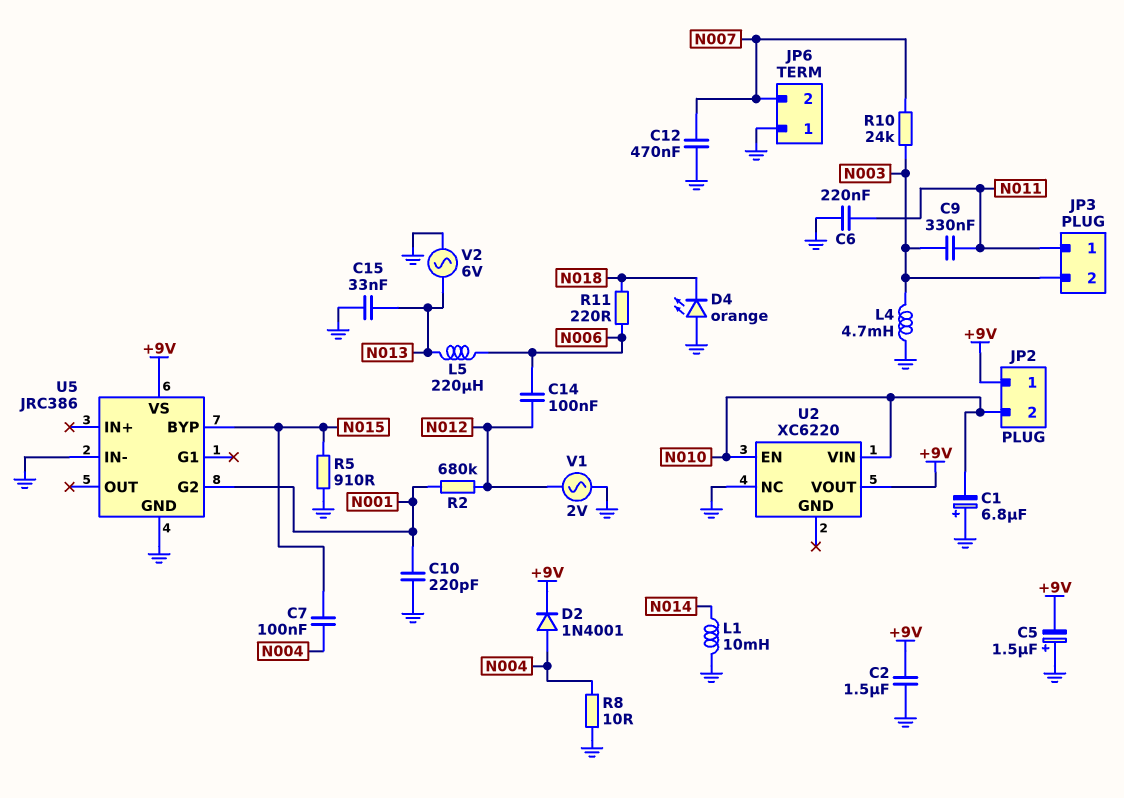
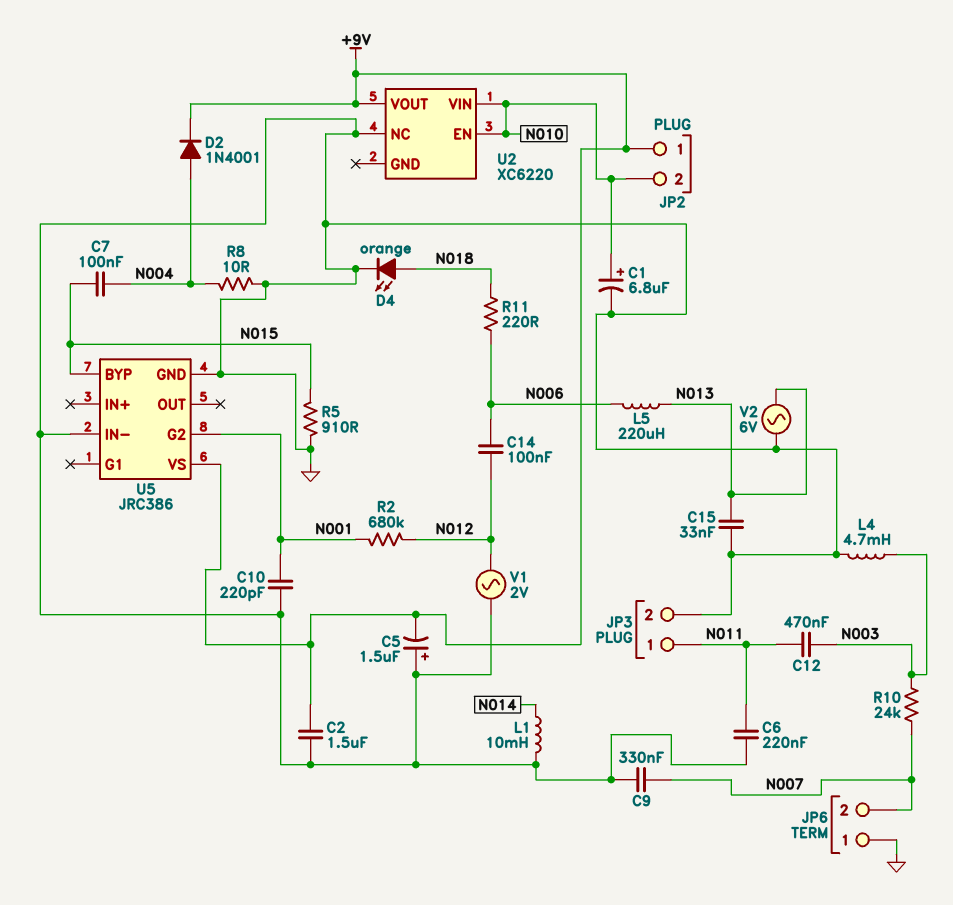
C1: 6.8uF (plus GND, minus N010) -> 6.8uF (plus N010, minus GND)
C9: 330nF (N003, N011) -> 330nF (GND, N007)
C12: 470nF (GND, N007) -> 470nF (N003, N011)
D4: LED orange (A GND, K N018) -> LED orange (A N018, K GND)
JP3 pin 2: N003 -> GND

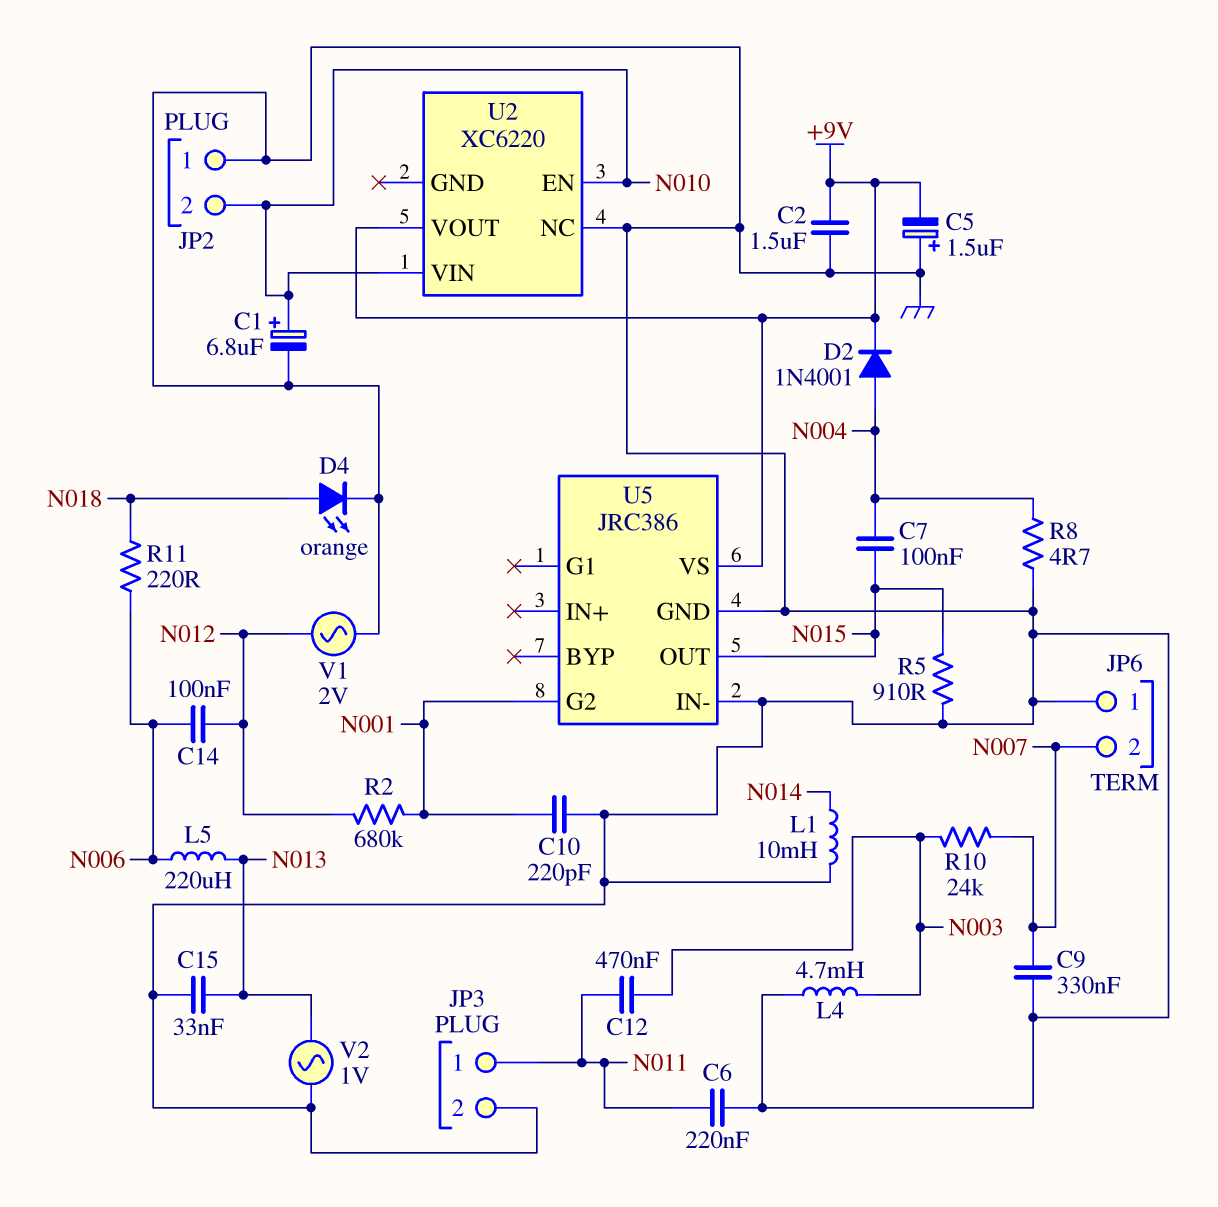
JP2 pin 1: +9V -> GND
R8: 10 (GND, N004) -> 4.7 (GND, N004)
U5 pin BYP: N015 -> none
U5 pin OUT: none -> N015
V2: AC 6V (GND, N013) -> AC 1V (GND, N013)

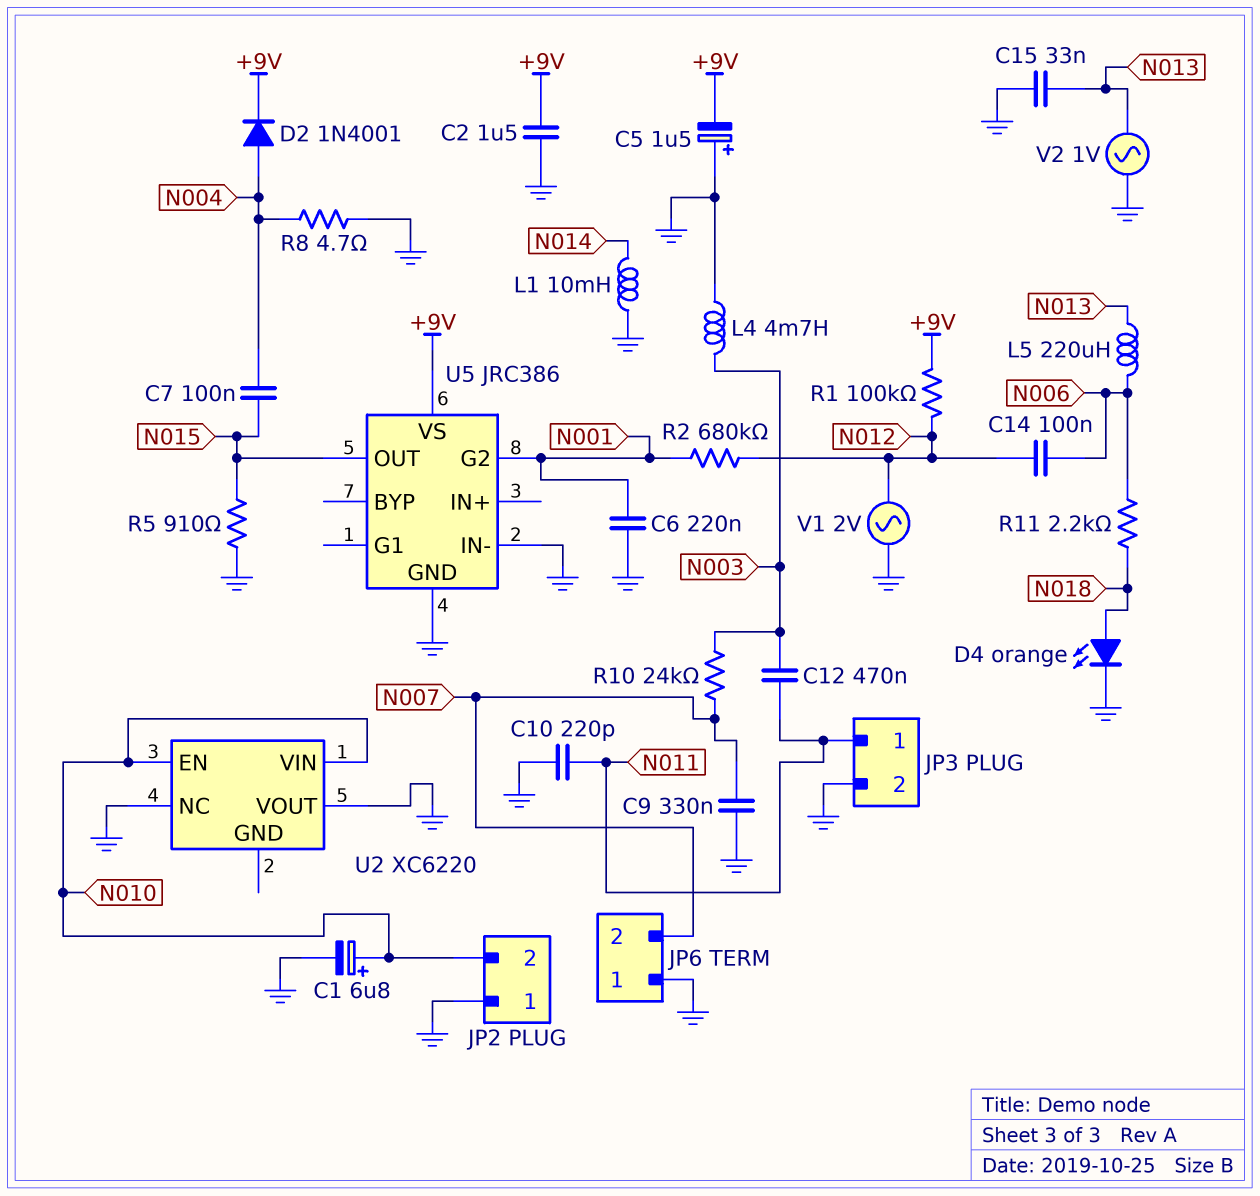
C6: 220nF (GND, N011) -> 220nF (GND, N001)
C10: 220pF (GND, N001) -> 220pF (GND, N011)
R1: none -> 100k (+9V, N012)
R11: 220 (N006, N018) -> 2.2k (N006, N018)
U2 pin VOUT: +9V -> GND

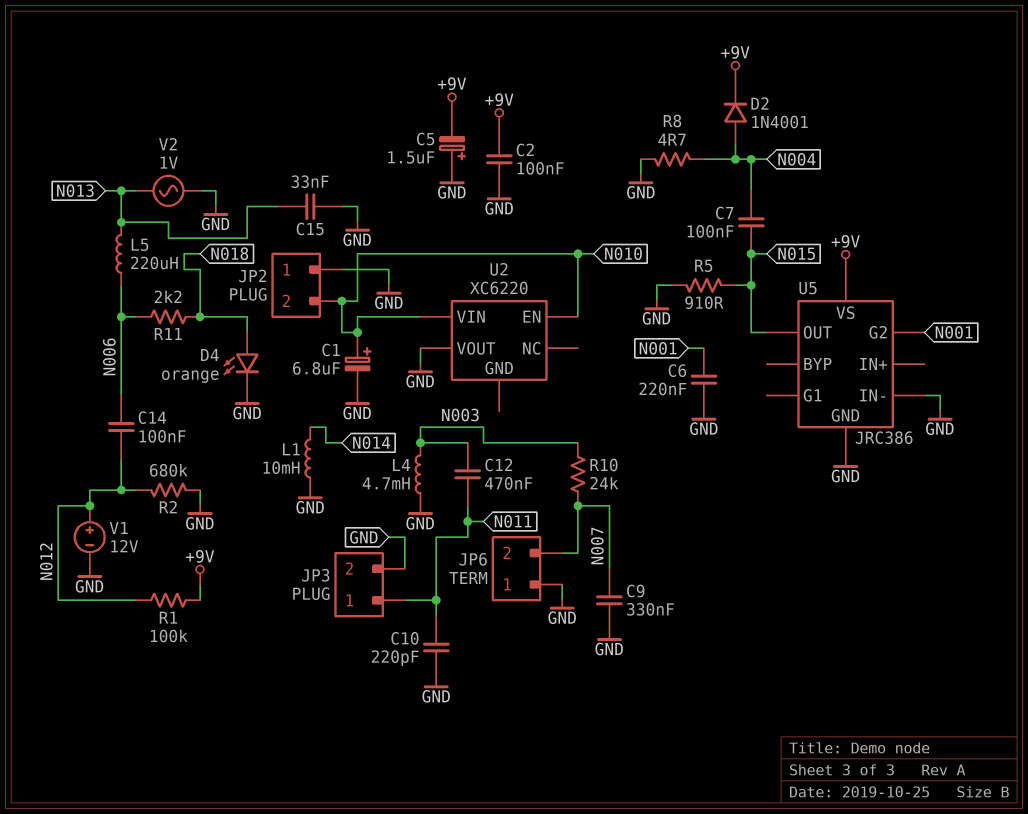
C2: 1.5uF (+9V, GND) -> 100nF (+9V, GND)
R2: 680k (N001, N012) -> 680k (GND, N012)
U2 pin NC: GND -> none
V1: AC 2V (GND, N012) -> 12V (plus N012, minus GND)

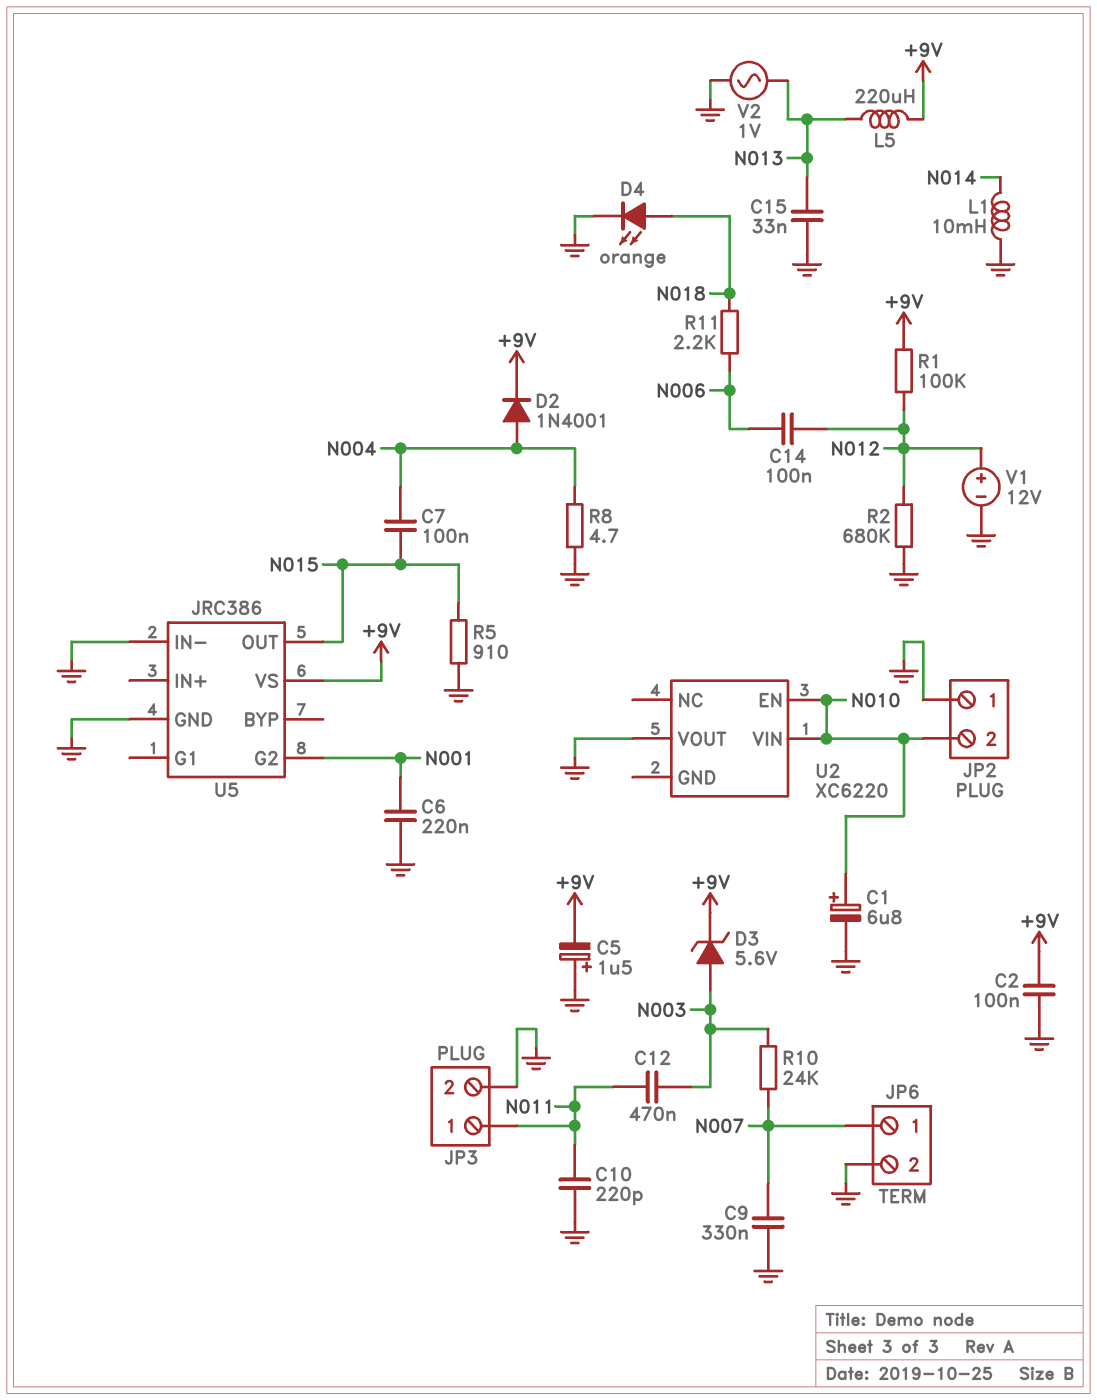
D3: none -> zener 5.6V (A N003, K +9V)
JP6 pin 1: GND -> N007
JP6 pin 2: N007 -> GND
L4: 4.7mH (GND, N003) -> none
L5: 220uH (N006, N013) -> 220uH (+9V, N013)

